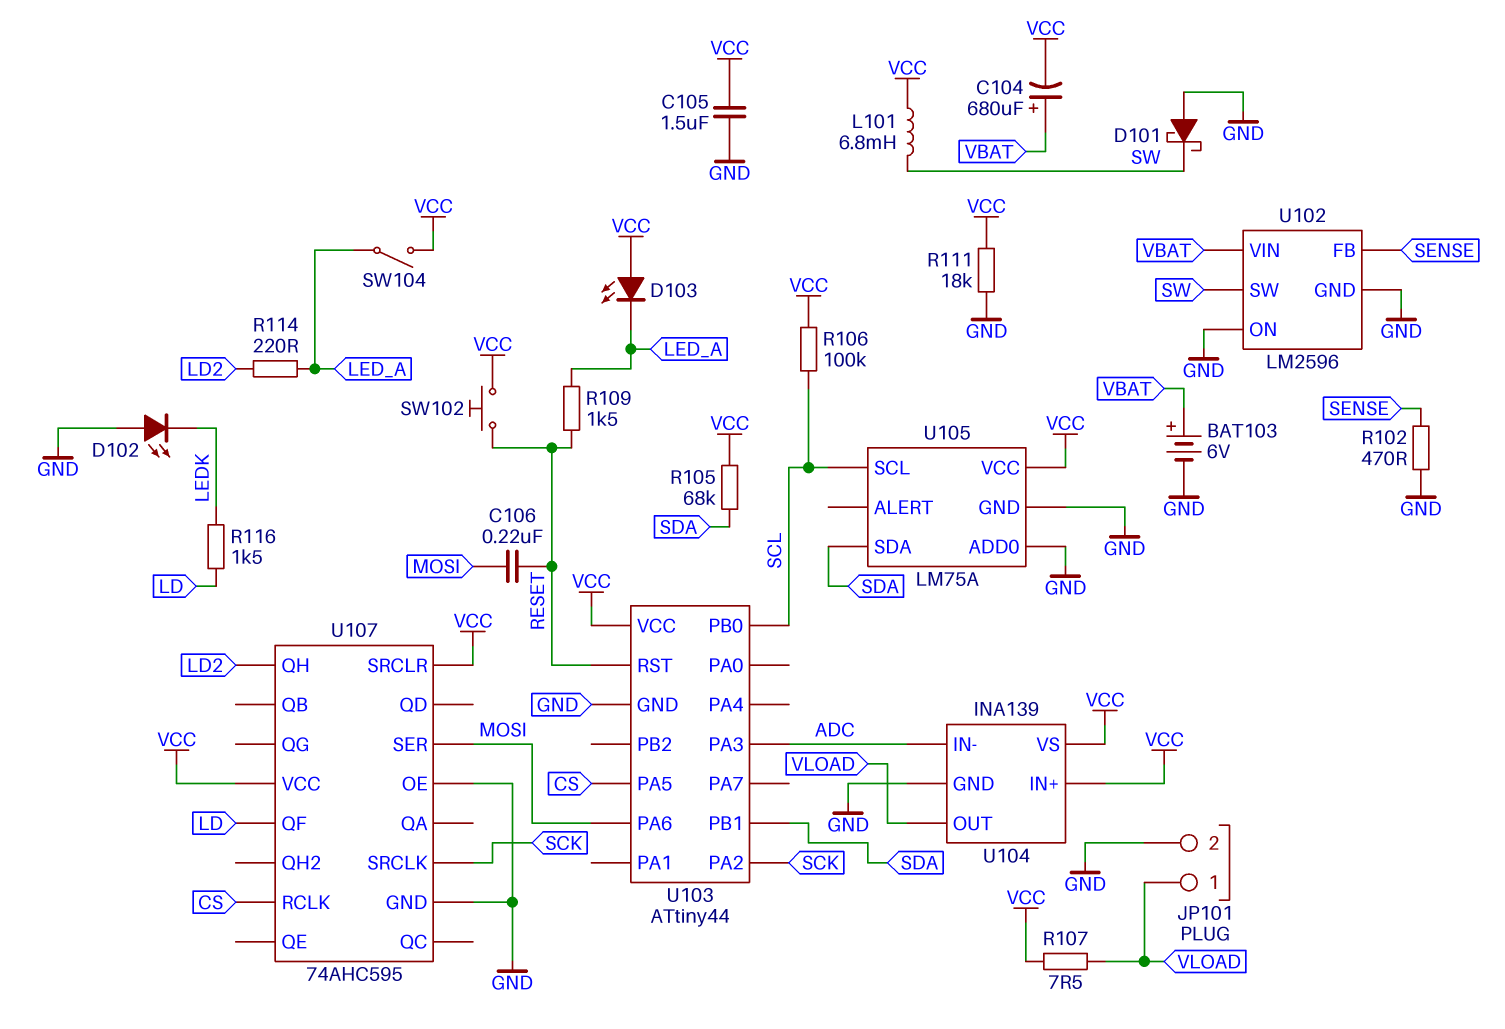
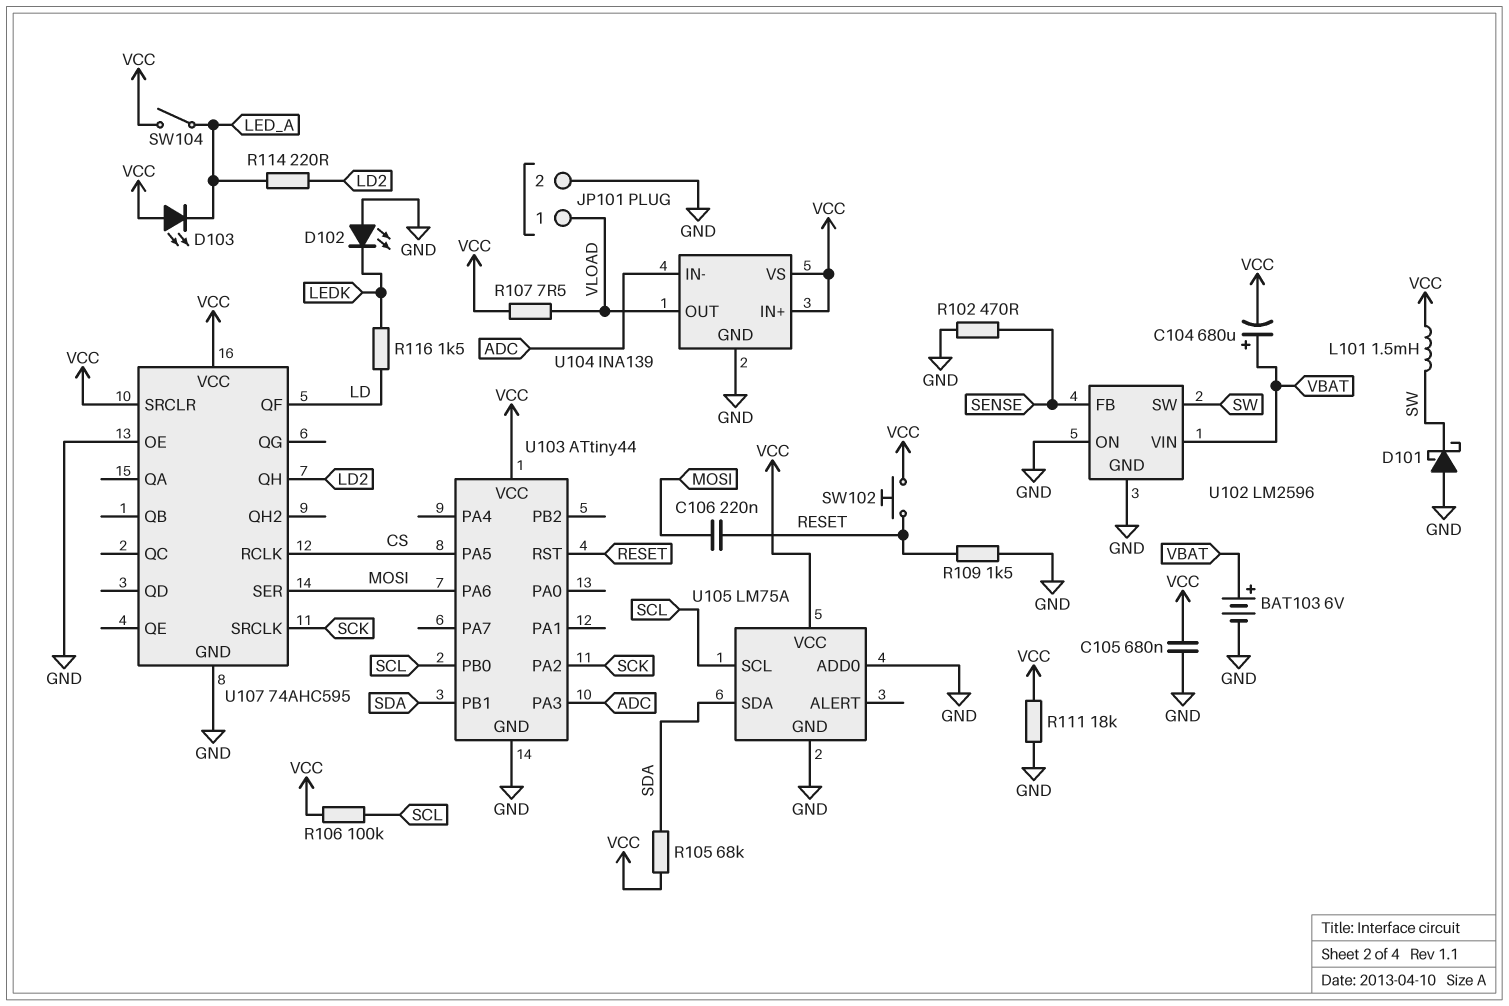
C105: 1.5uF (GND, VCC) -> 680nF (GND, VCC)
L101: 6.8mH (SW, VCC) -> 1.5mH (SW, VCC)
R109: 1.5k (LED_A, RESET) -> 1.5k (GND, RESET)

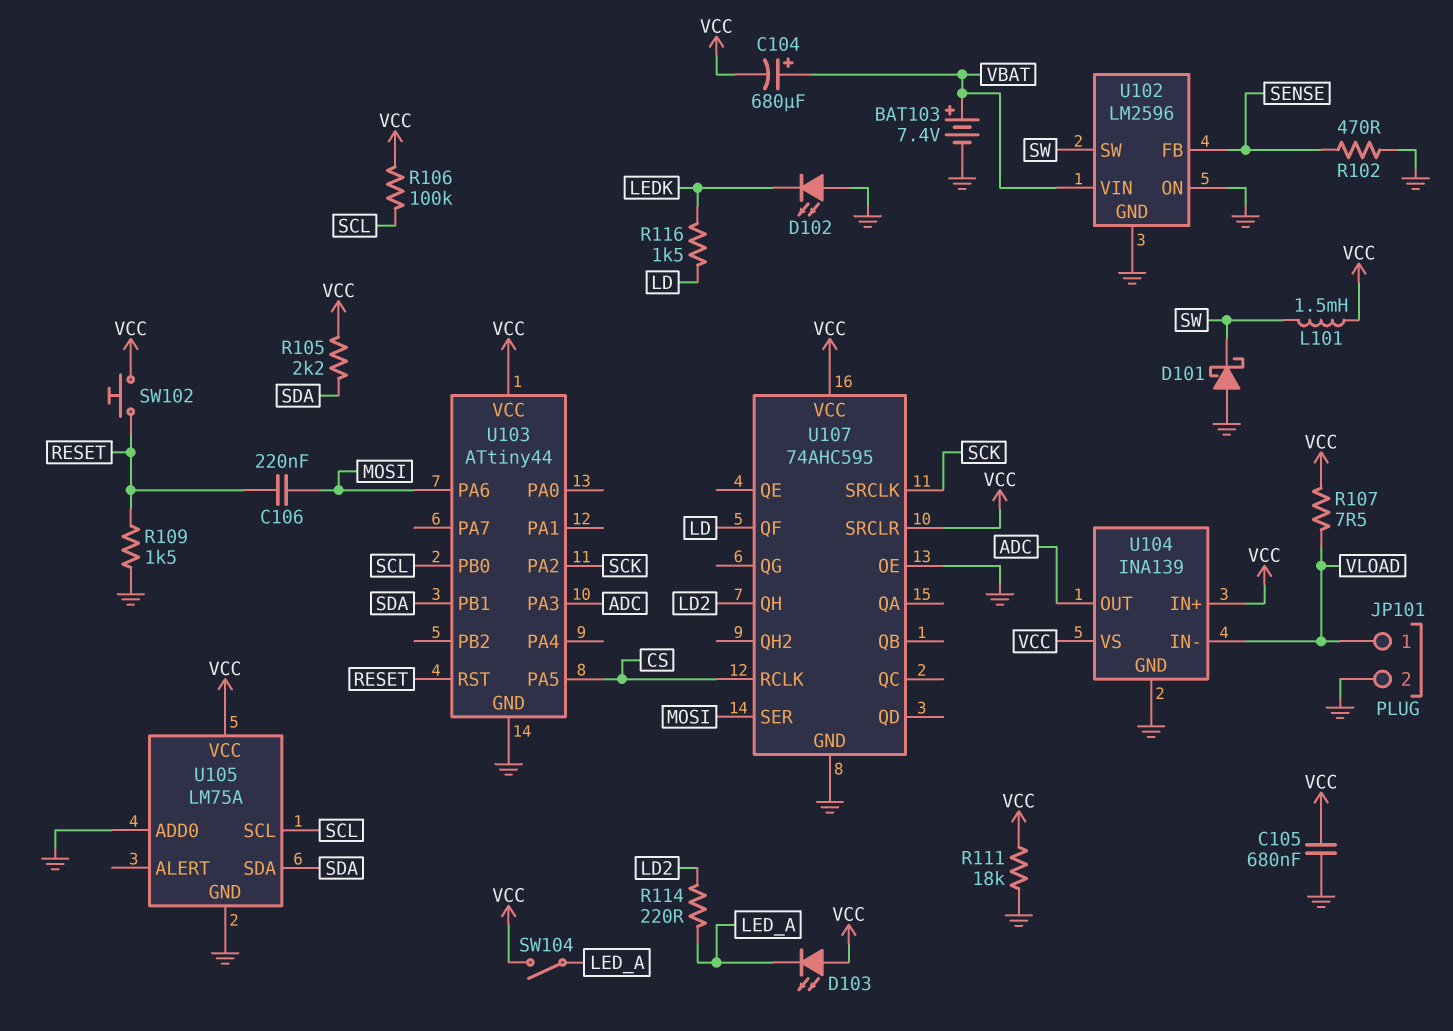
BAT103: 6V (plus VBAT, minus GND) -> 7.4V (plus VBAT, minus GND)
R105: 68k (SDA, VCC) -> 2.2k (SDA, VCC)
U104 pin IN-: ADC -> VLOAD
U104 pin OUT: VLOAD -> ADC

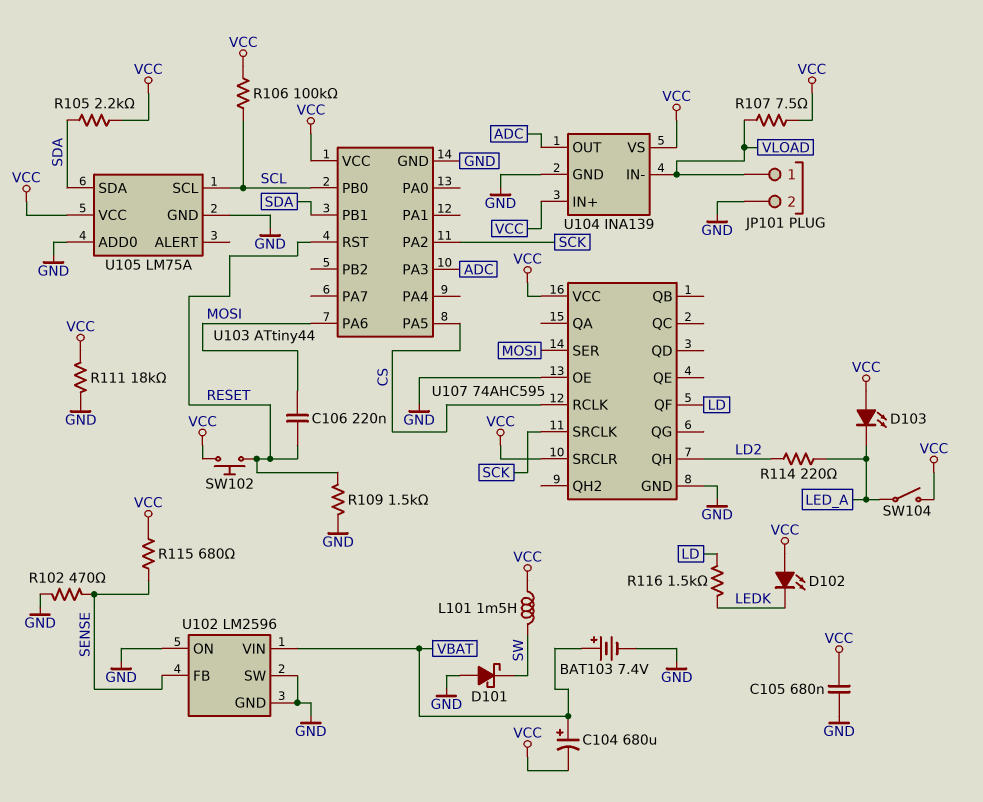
D102: LED (A GND, K LEDK) -> LED (A VCC, K LEDK)
R115: none -> 680 (SENSE, VCC)
U102 pin SW: SW -> GND

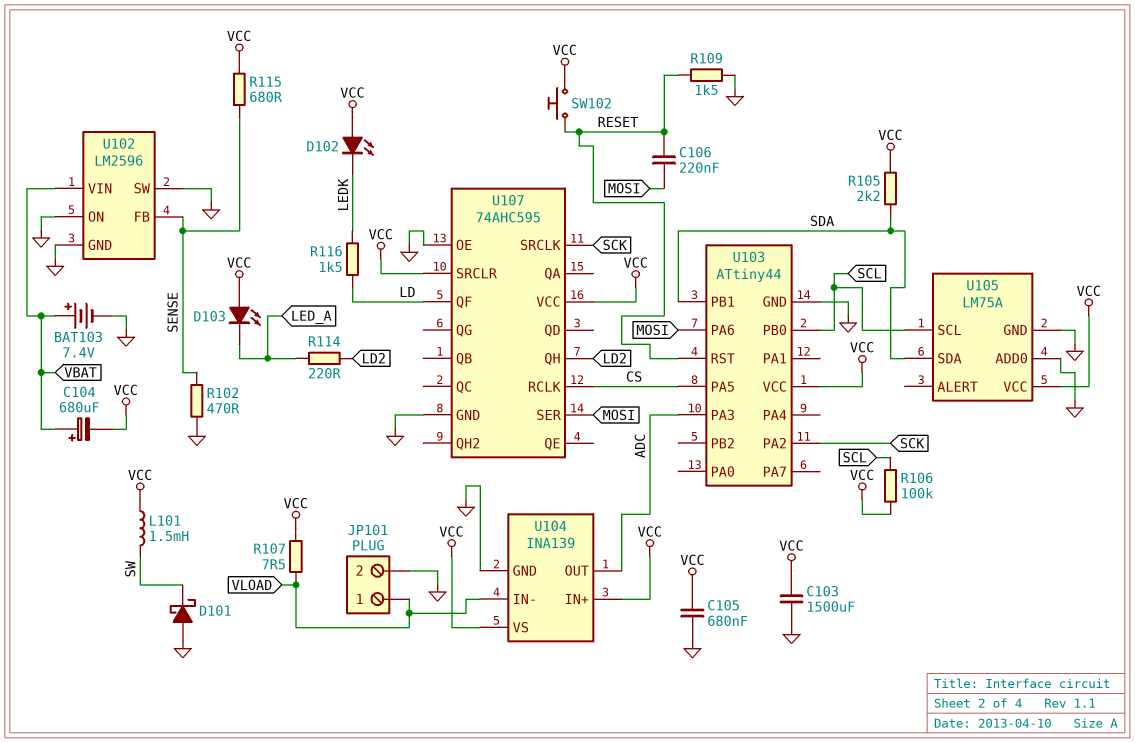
C103: none -> 1500uF (GND, VCC)
R111: 18k (GND, VCC) -> none
SW104: switch (LED_A, VCC) -> none

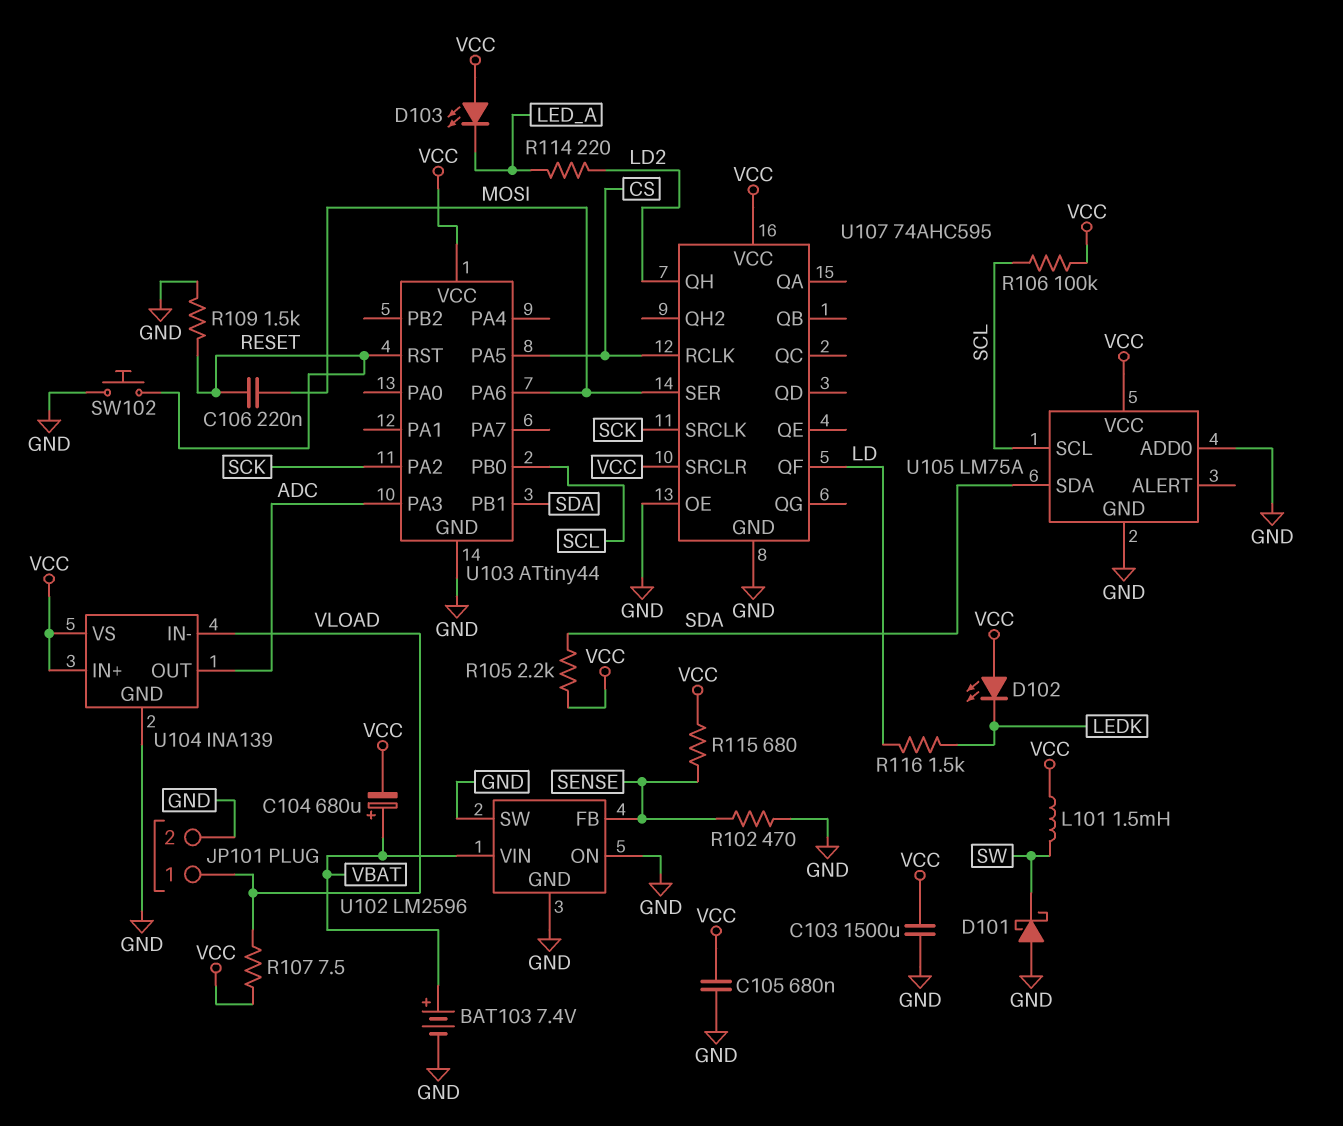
SW102: button (RESET, VCC) -> button (GND, RESET)

